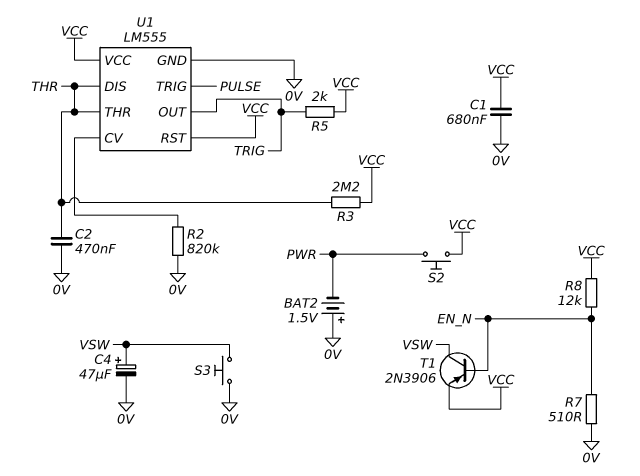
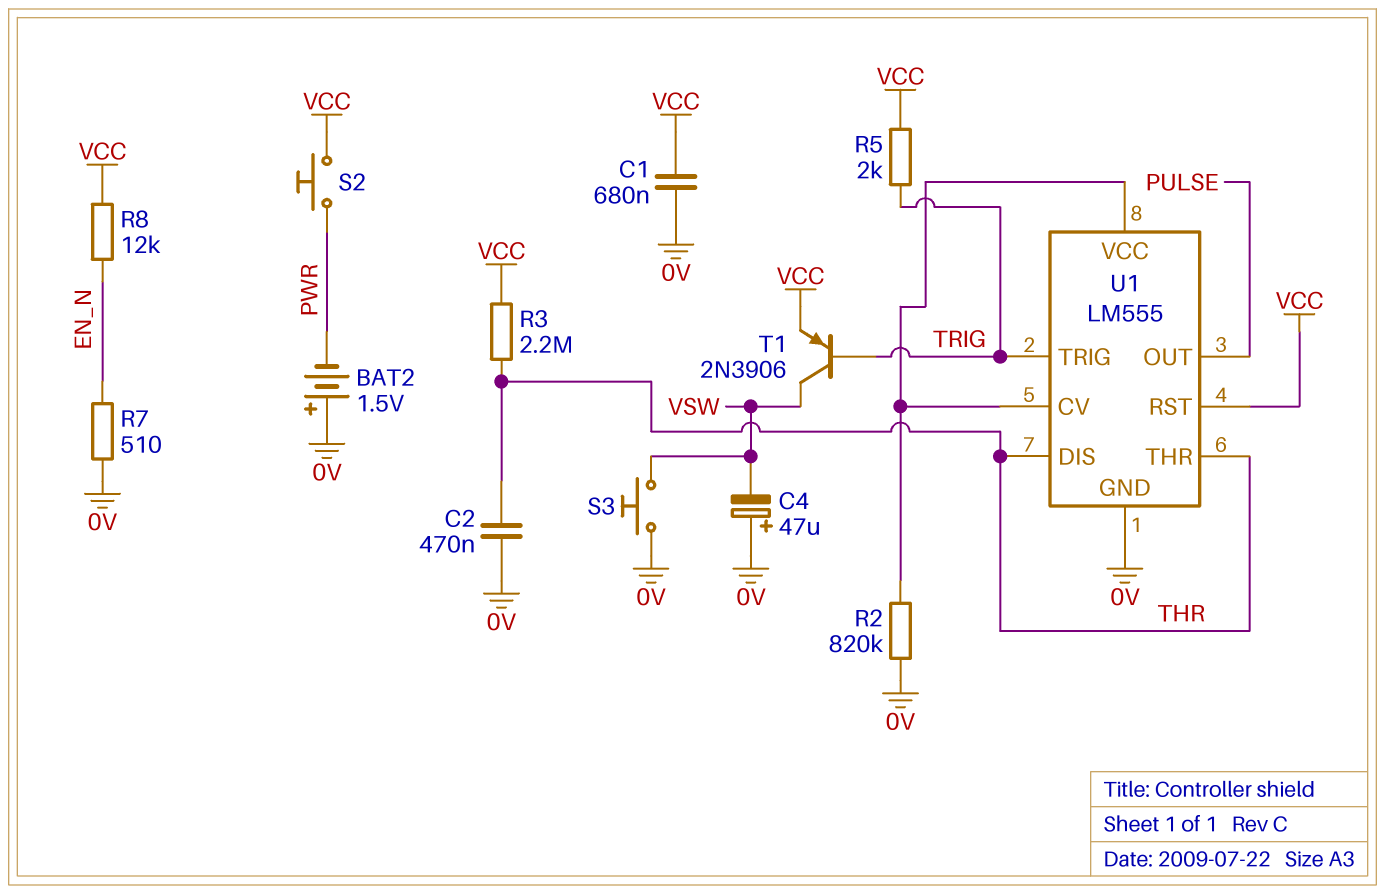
C4: 47uF (plus VSW, minus 0V) -> 47uF (plus 0V, minus VSW)
T1: PNP 2N3906 (B EN_N, C VSW, E VCC) -> PNP 2N3906 (B TRIG, C VSW, E VCC)
U1 pin OUT: TRIG -> PULSE
U1 pin TRIG: PULSE -> TRIG
U1 pin VCC: VCC -> U1/CV

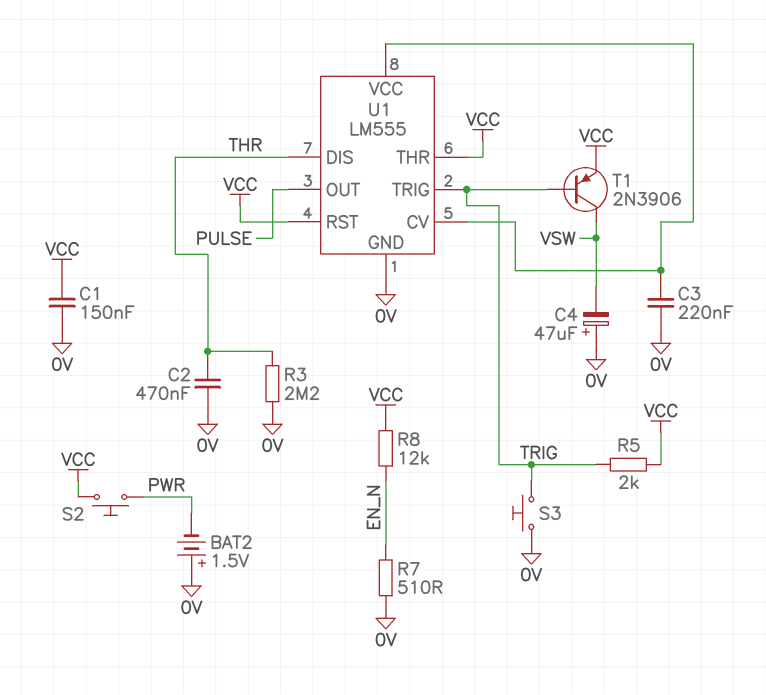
C1: 680nF (0V, VCC) -> 150nF (0V, VCC)
C3: none -> 220nF (0V, U1/CV)
R2: 820k (0V, U1/CV) -> none
R3: 2.2M (THR, VCC) -> 2.2M (0V, THR)
S3: button (0V, VSW) -> button (0V, TRIG)
U1 pin THR: THR -> VCC

